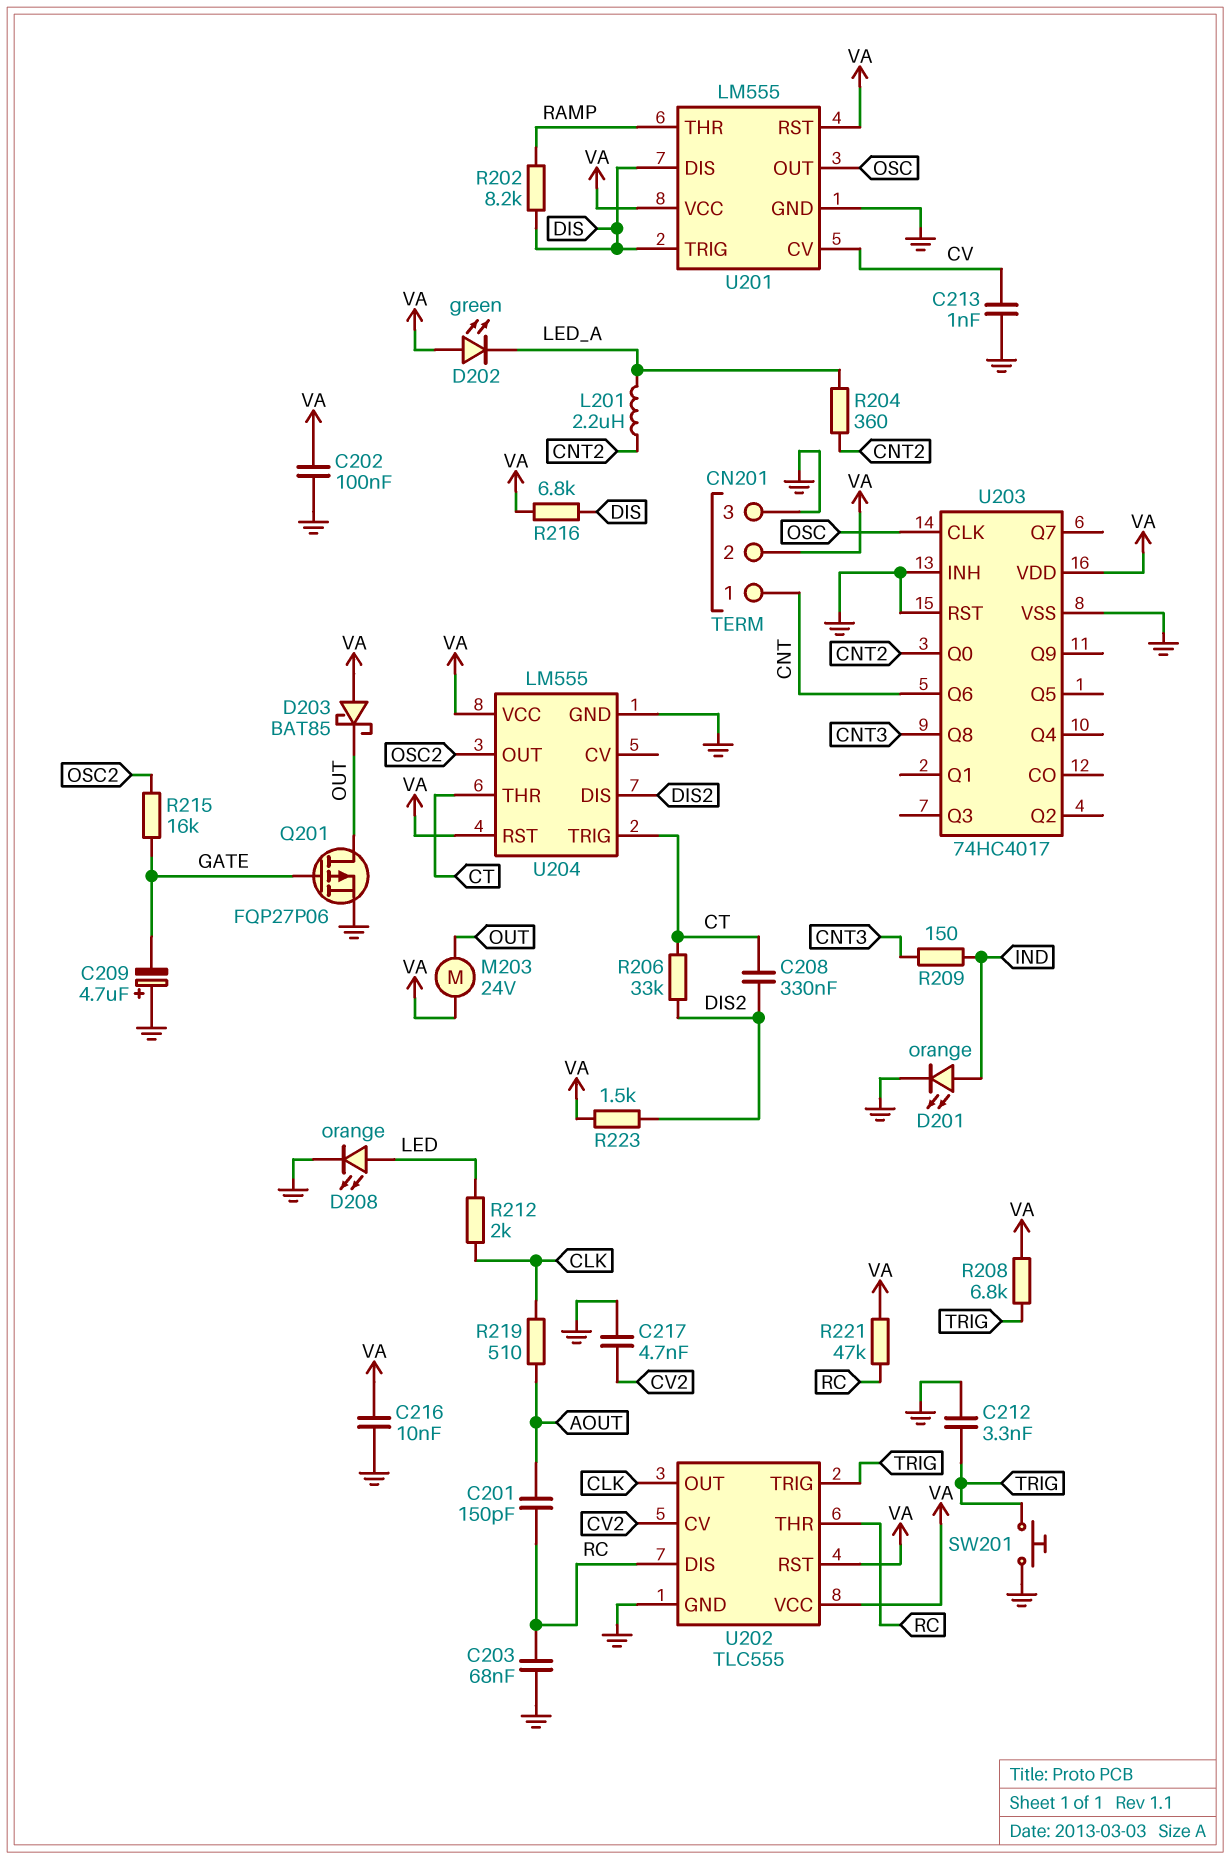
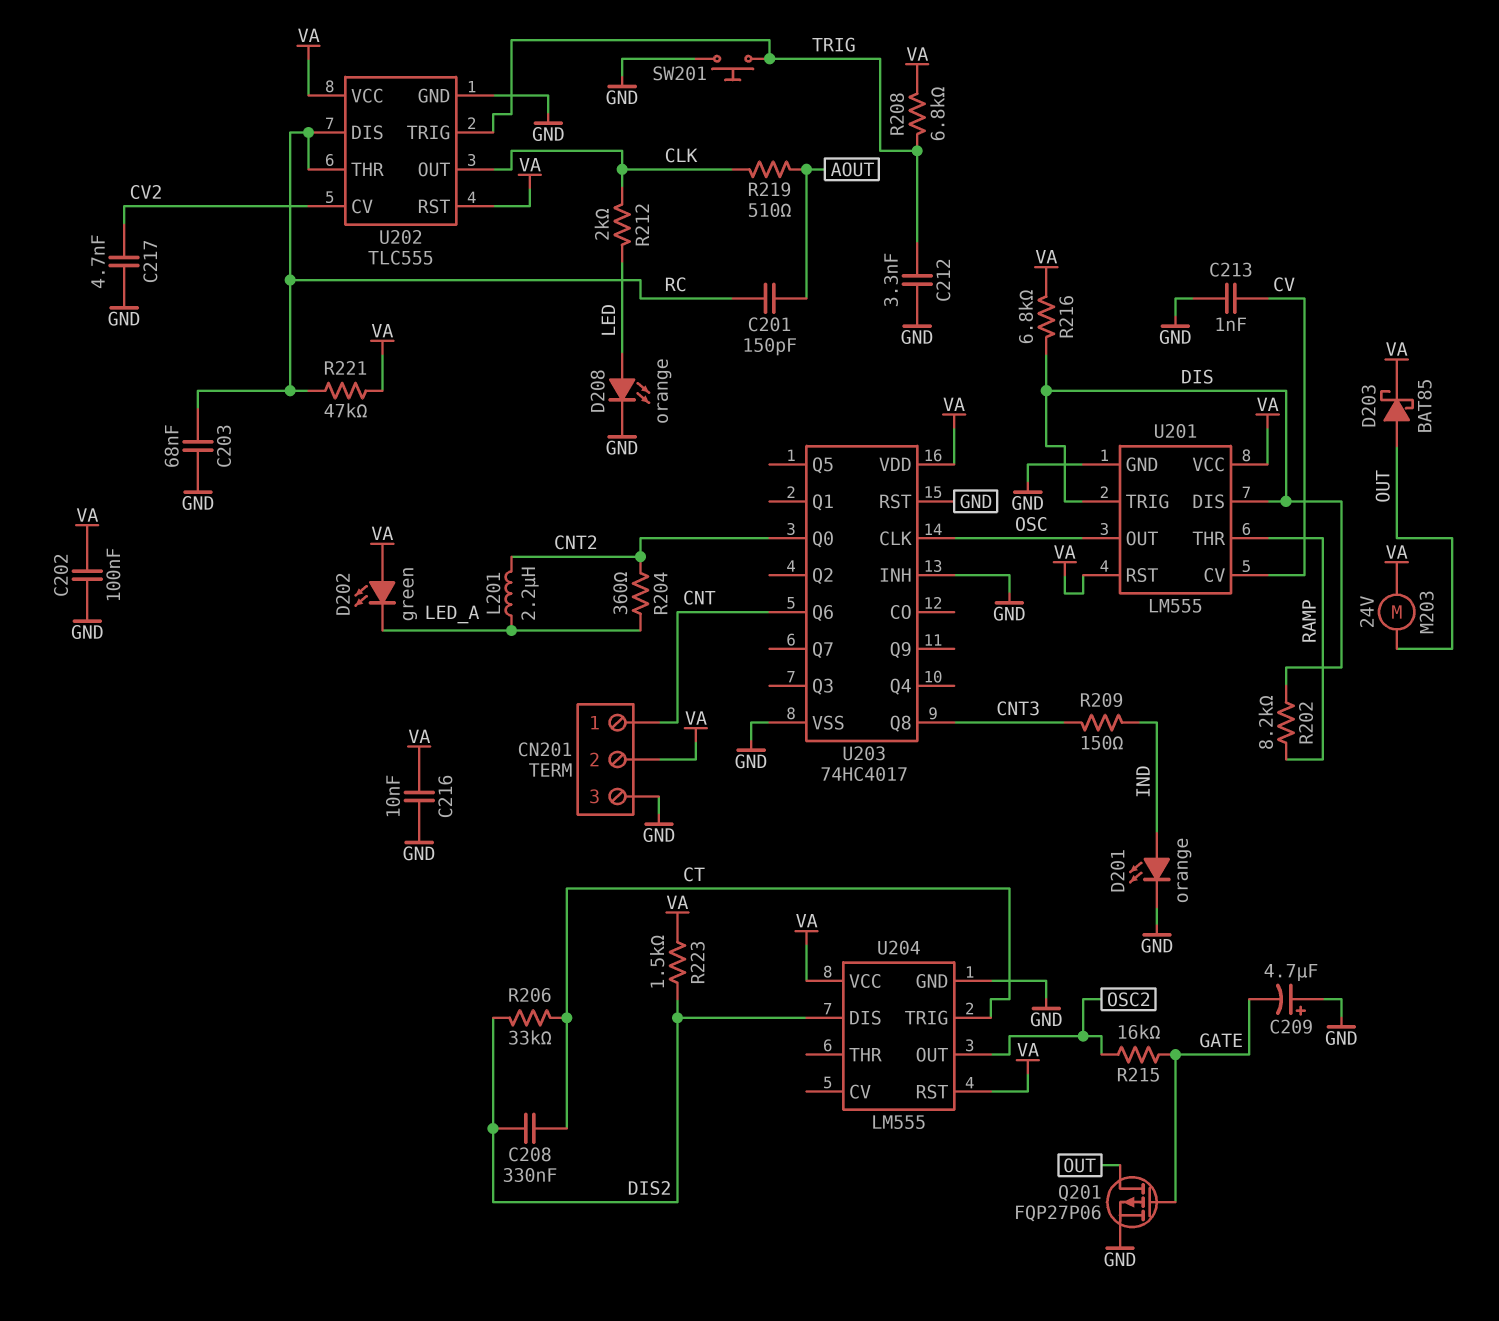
D203: schottky BAT85 (A VA, K OUT) -> schottky BAT85 (A OUT, K VA)
U204 pin THR: CT -> none

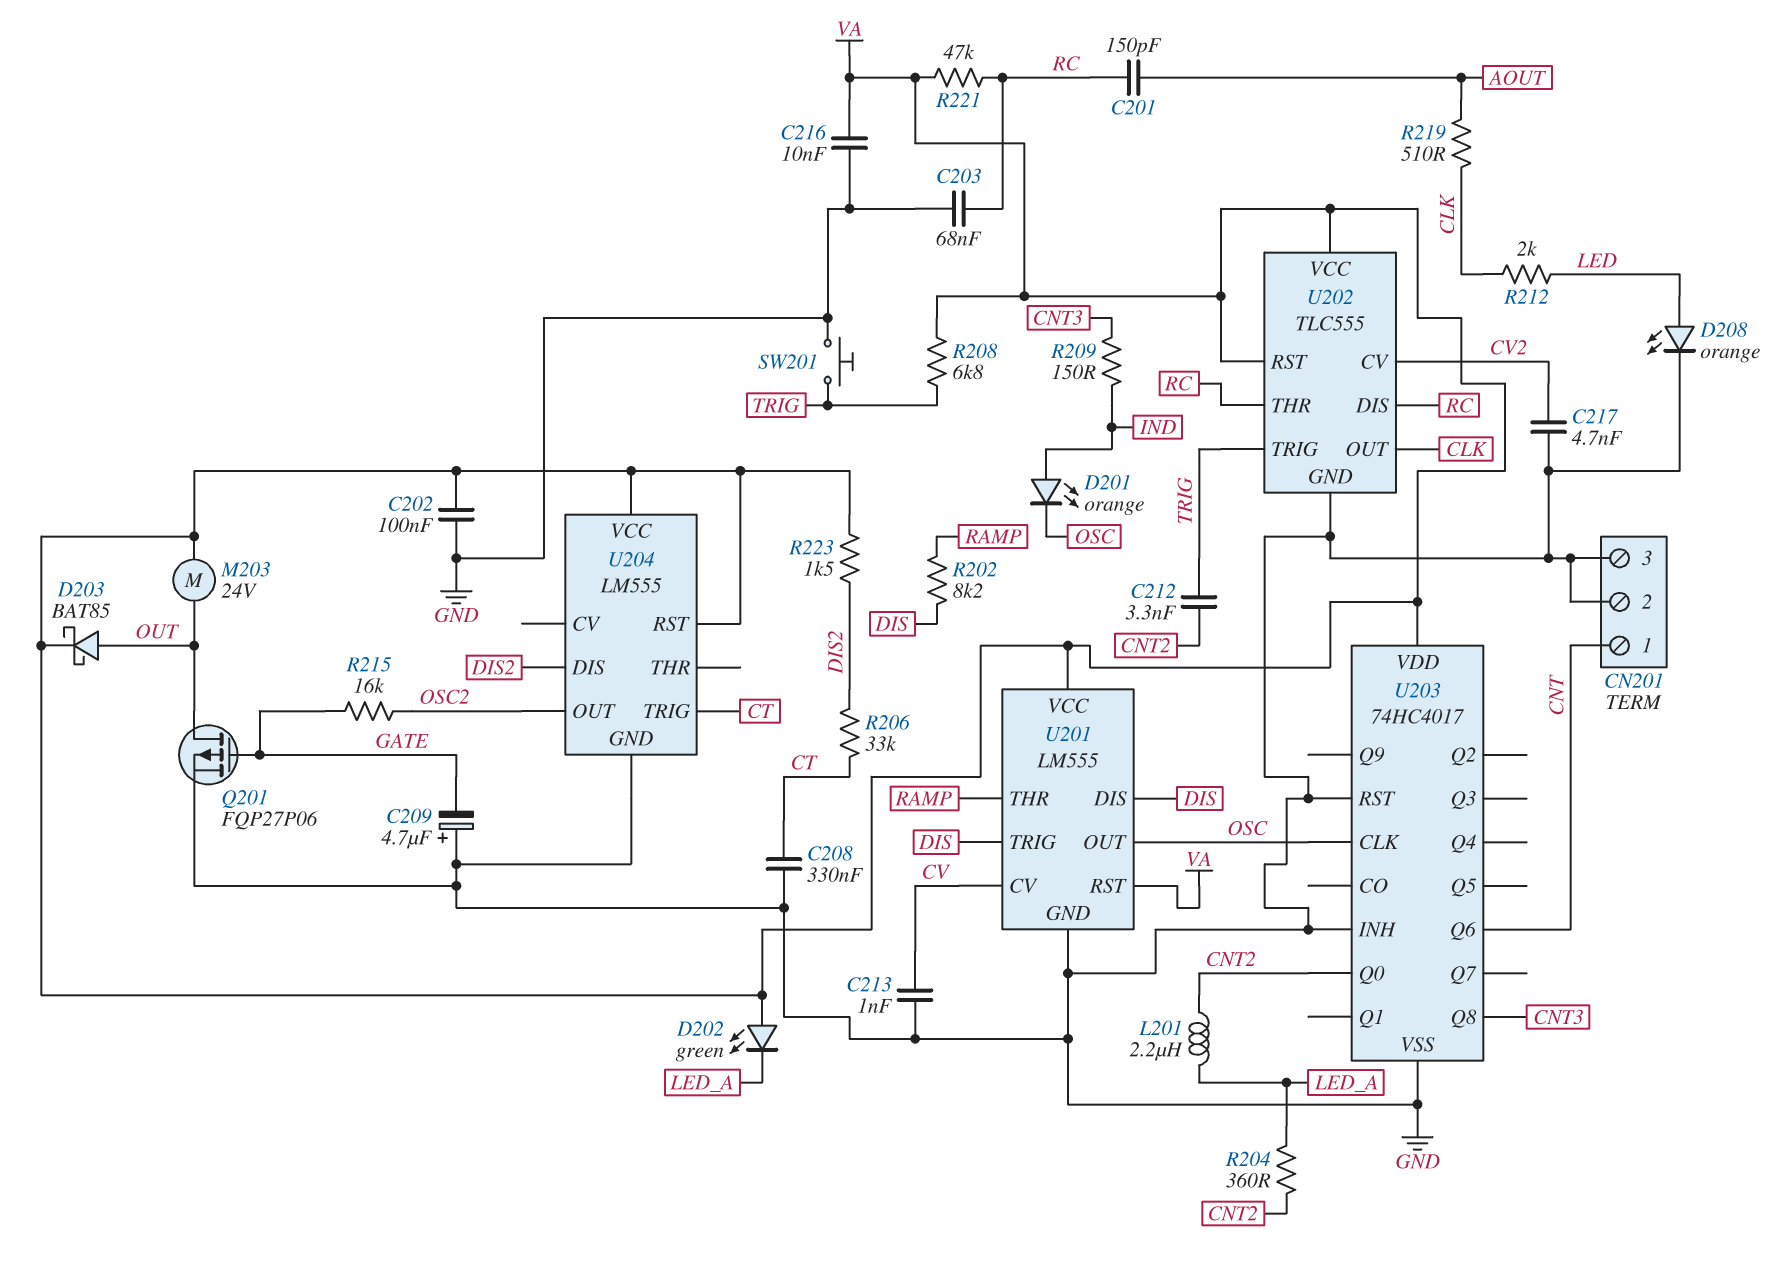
C208: 330nF (CT, DIS2) -> 330nF (CT, GND)
C212: 3.3nF (GND, TRIG) -> 3.3nF (CNT2, TRIG)
CN201 pin 2: VA -> GND
D201: LED orange (A IND, K GND) -> LED orange (A IND, K OSC)
R216: 6.8k (DIS, VA) -> none

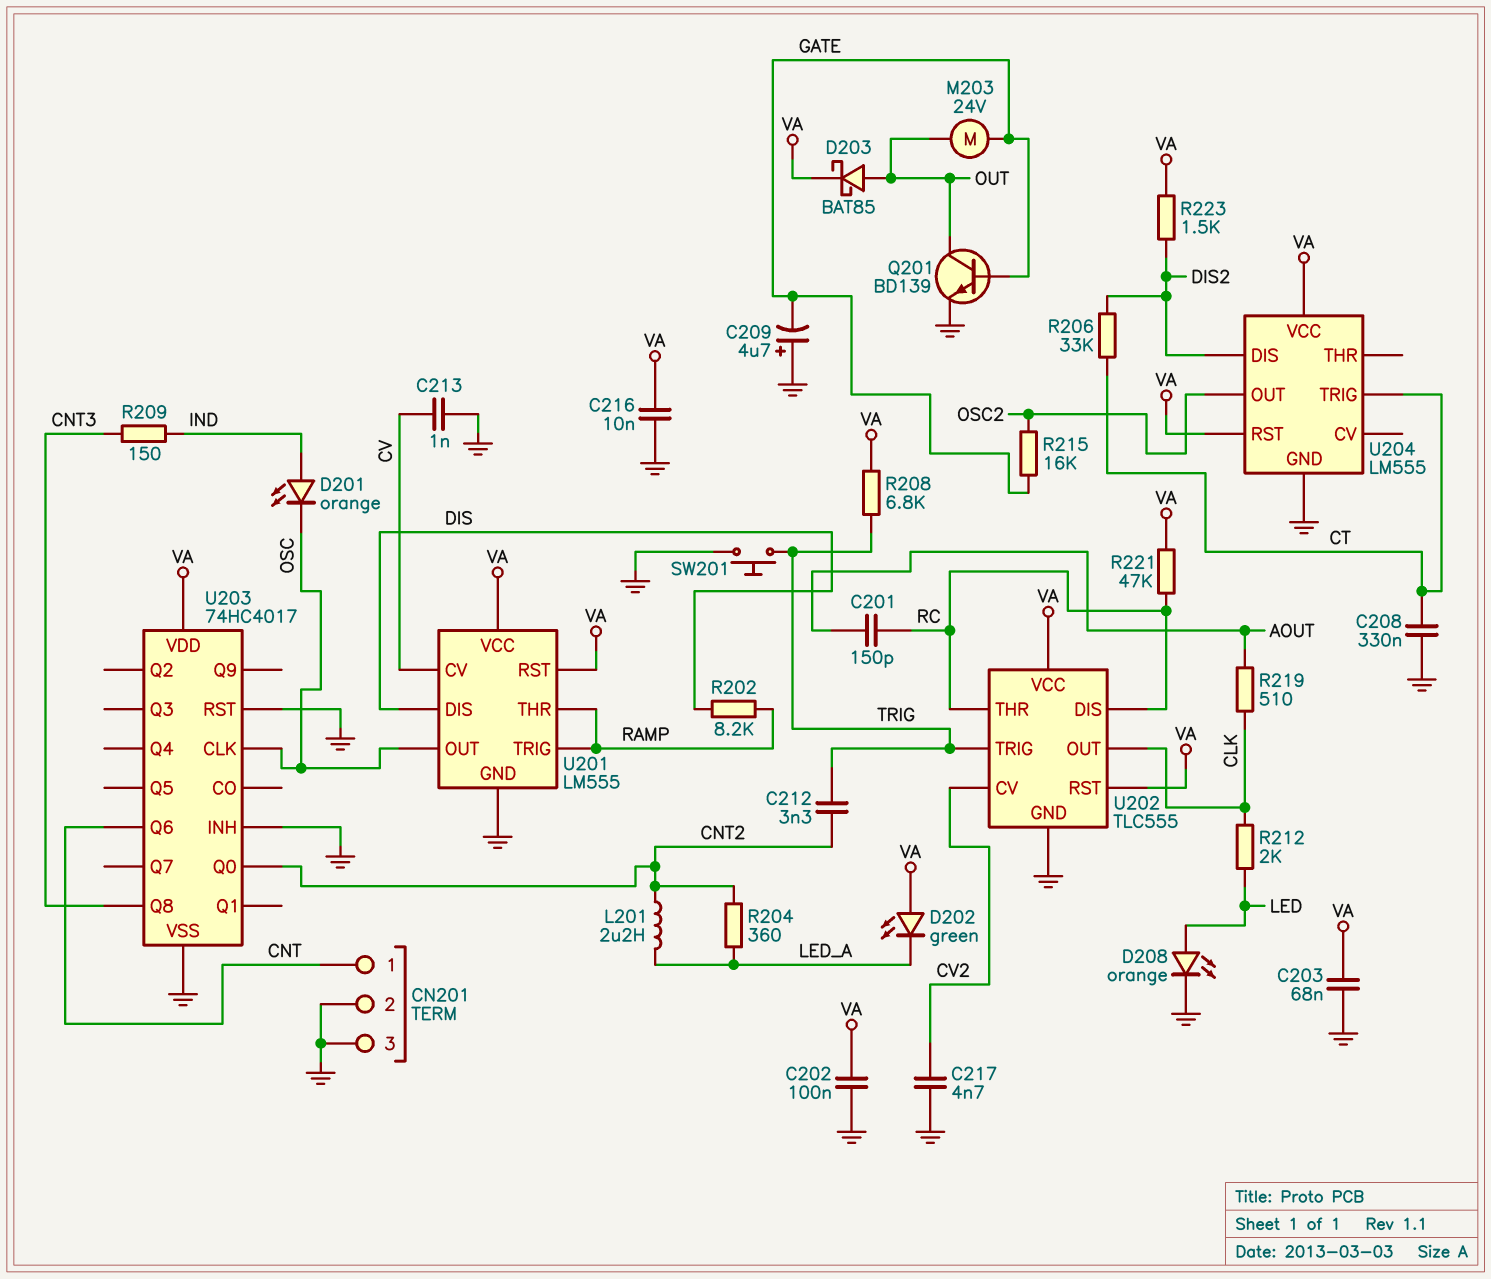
C203: 68nF (GND, RC) -> 68nF (GND, VA)
M203: motor 24V (OUT, VA) -> motor 24V (GATE, OUT)
Q201: PMOS FQP27P06 (G GATE, D OUT, S GND) -> NPN BD139 (B GATE, C OUT, E GND)
U201 pin TRIG: DIS -> RAMP

